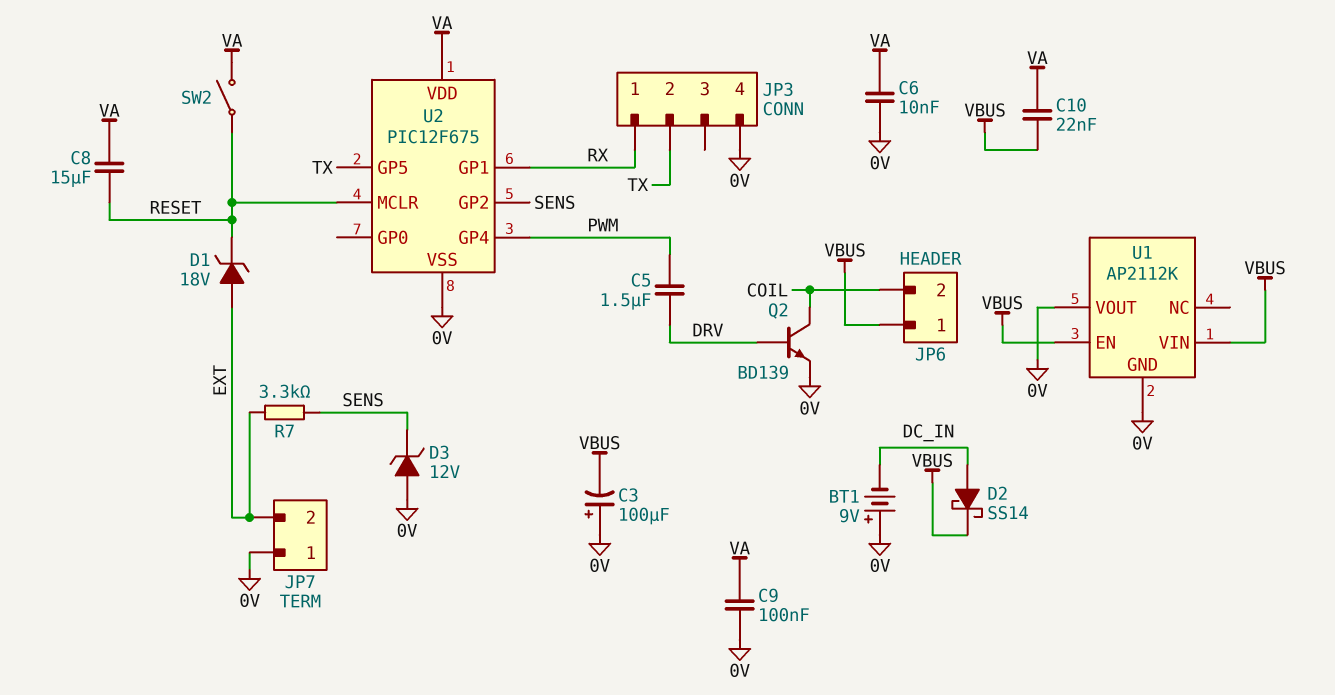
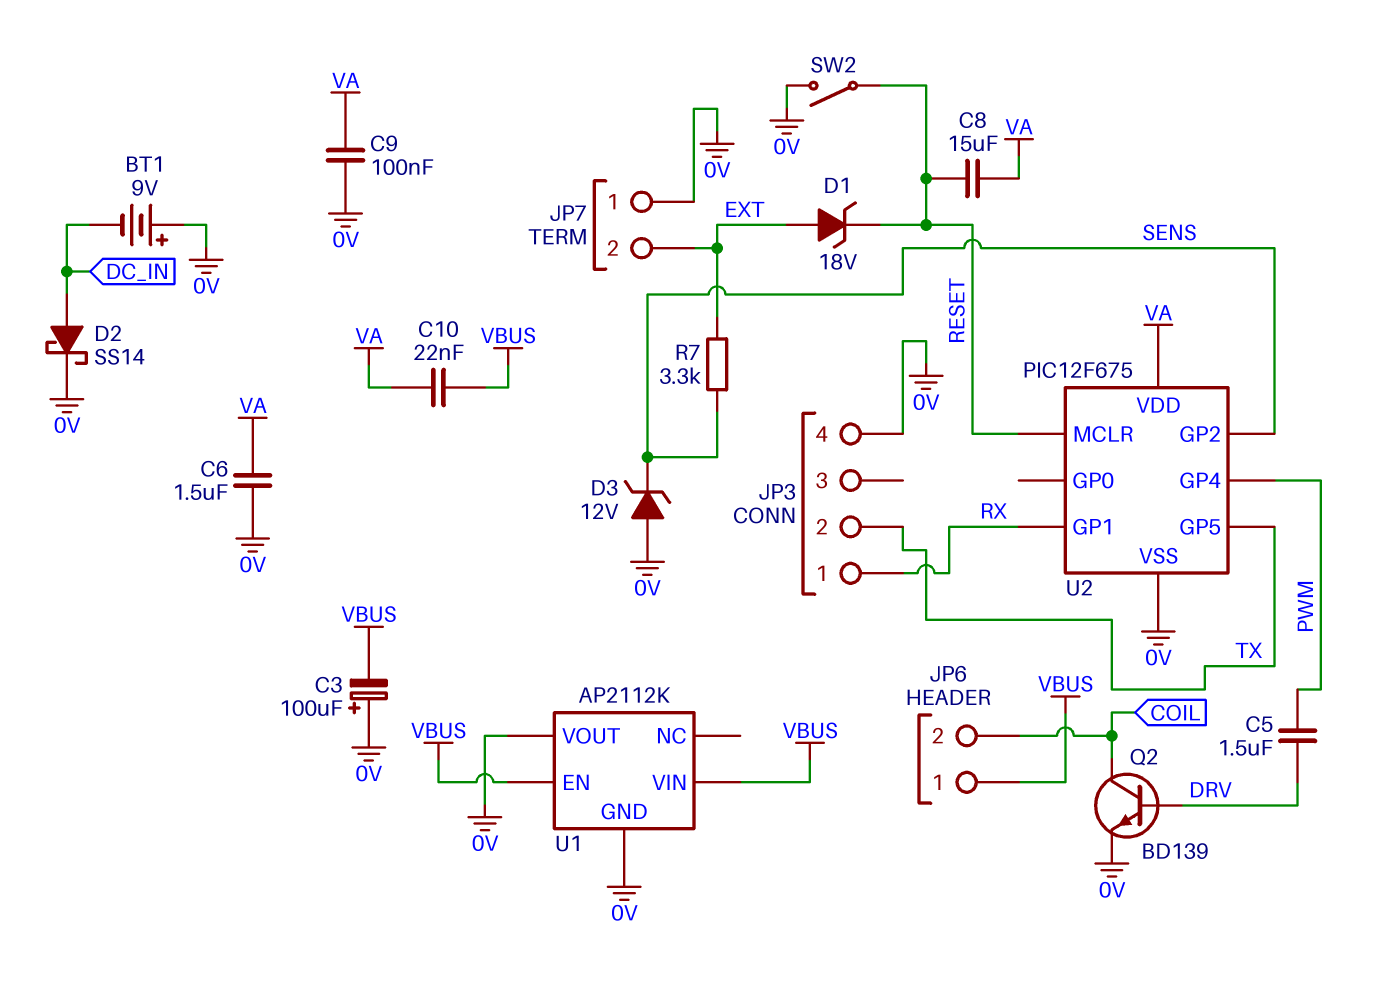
C6: 10nF (0V, VA) -> 1.5uF (0V, VA)
D2: schottky SS14 (A DC_IN, K VBUS) -> schottky SS14 (A DC_IN, K 0V)
SW2: switch (RESET, VA) -> switch (0V, RESET)

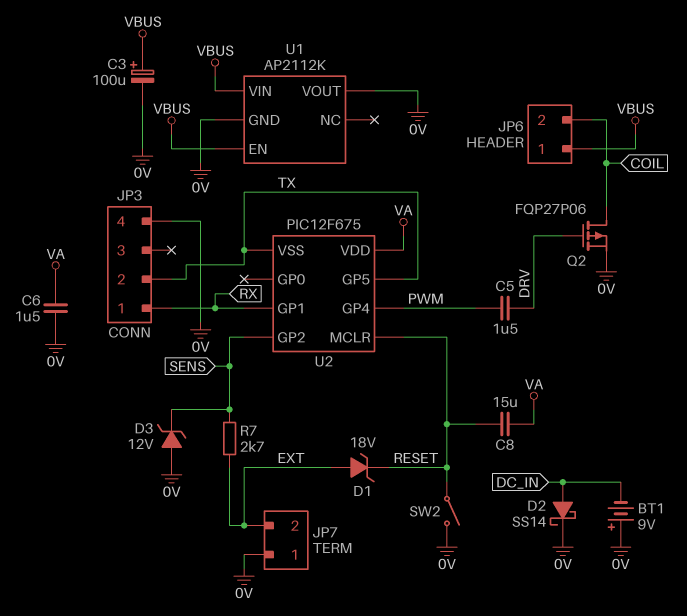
C3: 100uF (plus 0V, minus VBUS) -> 100uF (plus VBUS, minus 0V)
C9: 100nF (0V, VA) -> none
C10: 22nF (VA, VBUS) -> none
Q2: NPN BD139 (B DRV, C COIL, E 0V) -> PMOS FQP27P06 (G DRV, D COIL, S 0V)
R7: 3.3k (EXT, SENS) -> 2.7k (EXT, SENS)
U2 pin VSS: 0V -> TX

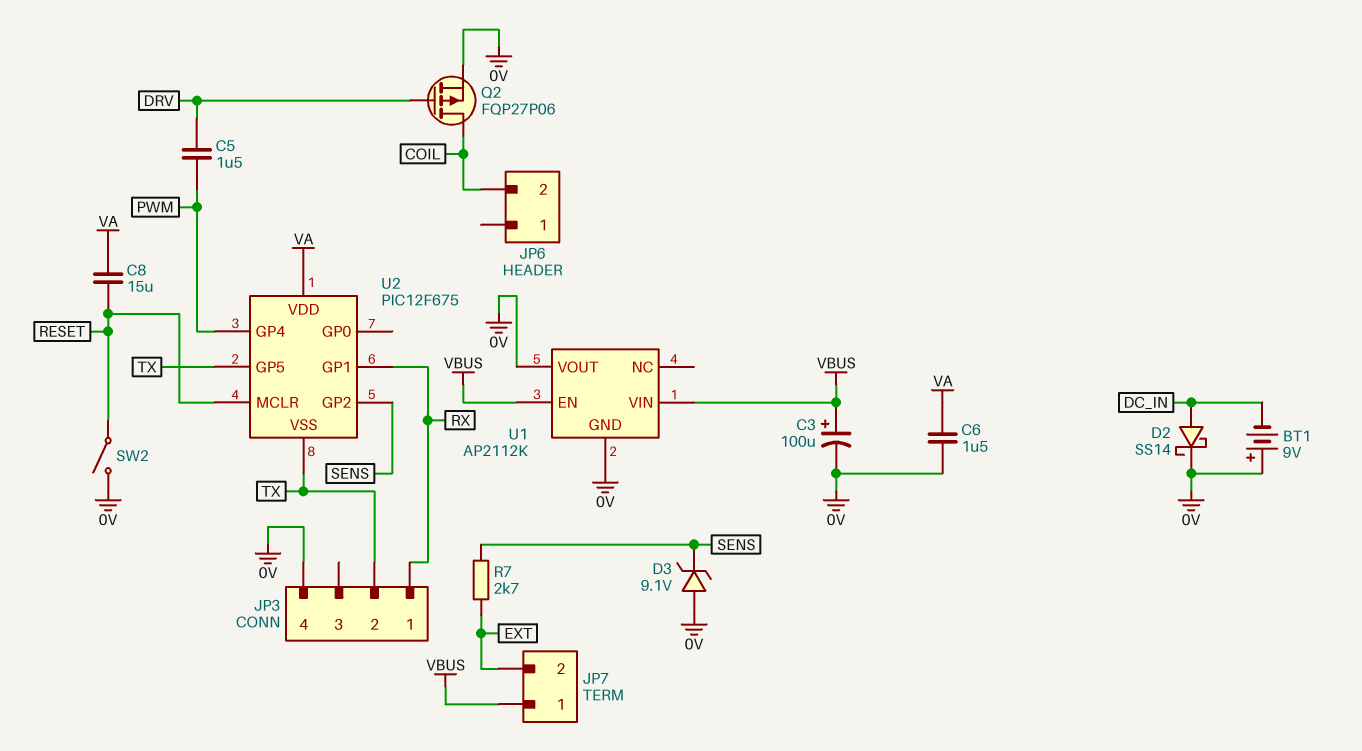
D1: zener 18V (A EXT, K RESET) -> none
D3: zener 12V (A 0V, K SENS) -> zener 9.1V (A 0V, K SENS)
JP6 pin 1: VBUS -> none
JP7 pin 1: 0V -> VBUS

